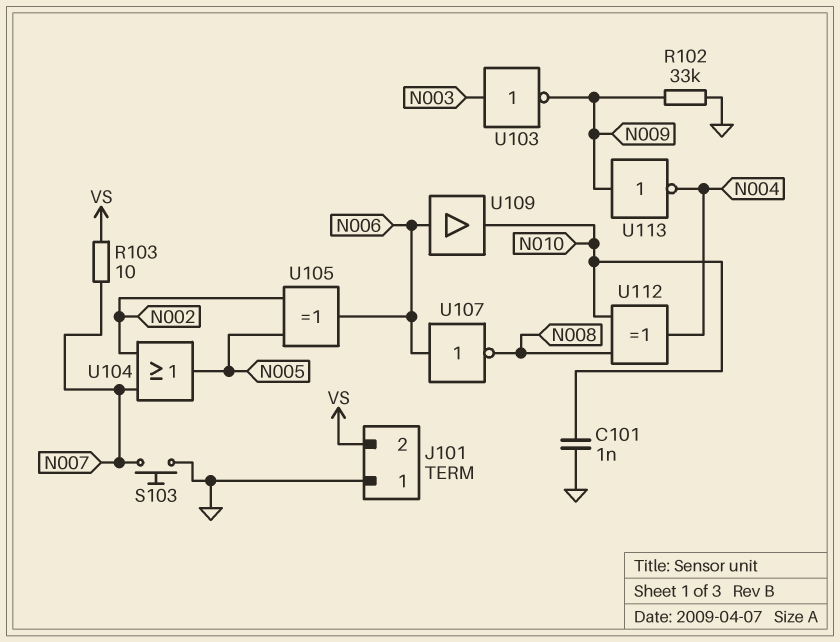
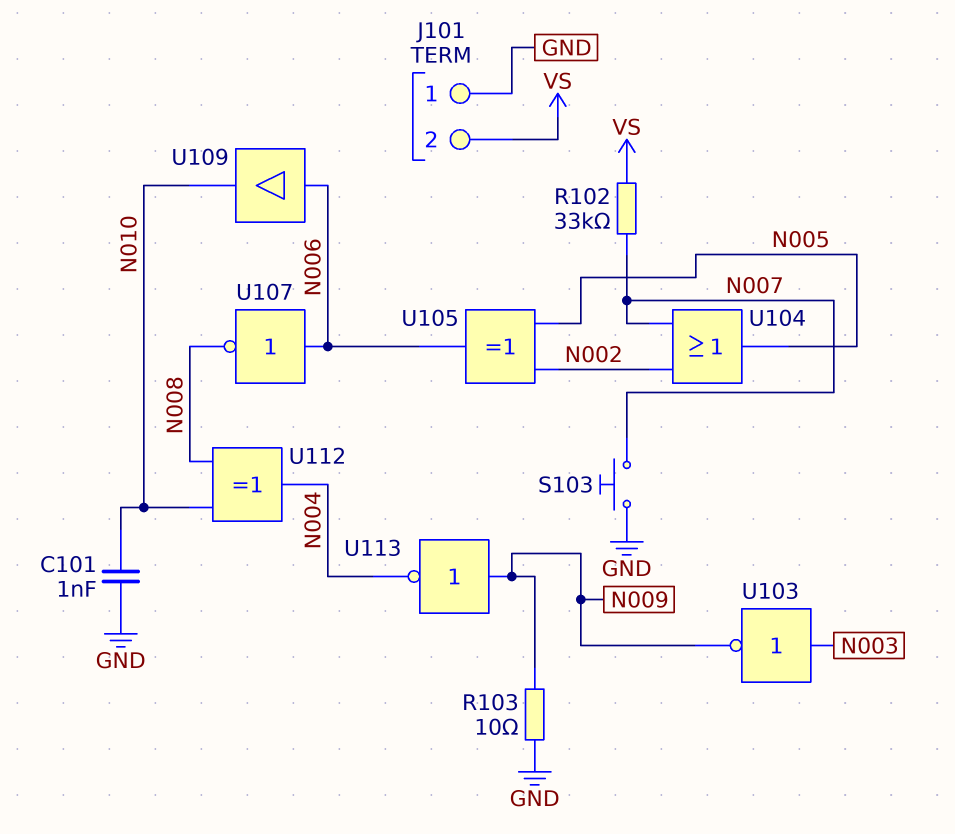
R102: 33k (GND, N009) -> 33k (N007, VS)
R103: 10 (N007, VS) -> 10 (GND, N009)

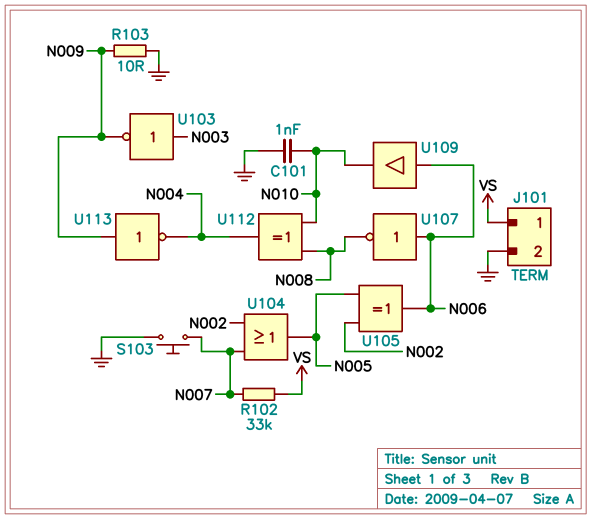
J101 pin 1: GND -> VS
J101 pin 2: VS -> GND

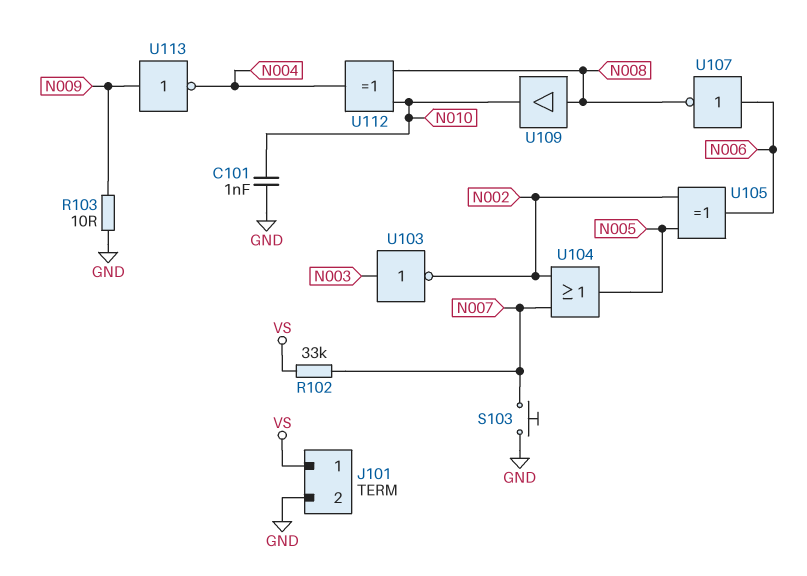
U103: NOT (in N003, out N009) -> NOT (in N003, out N002)
U109: buffer (in N006, out N010) -> buffer (in N008, out N010)

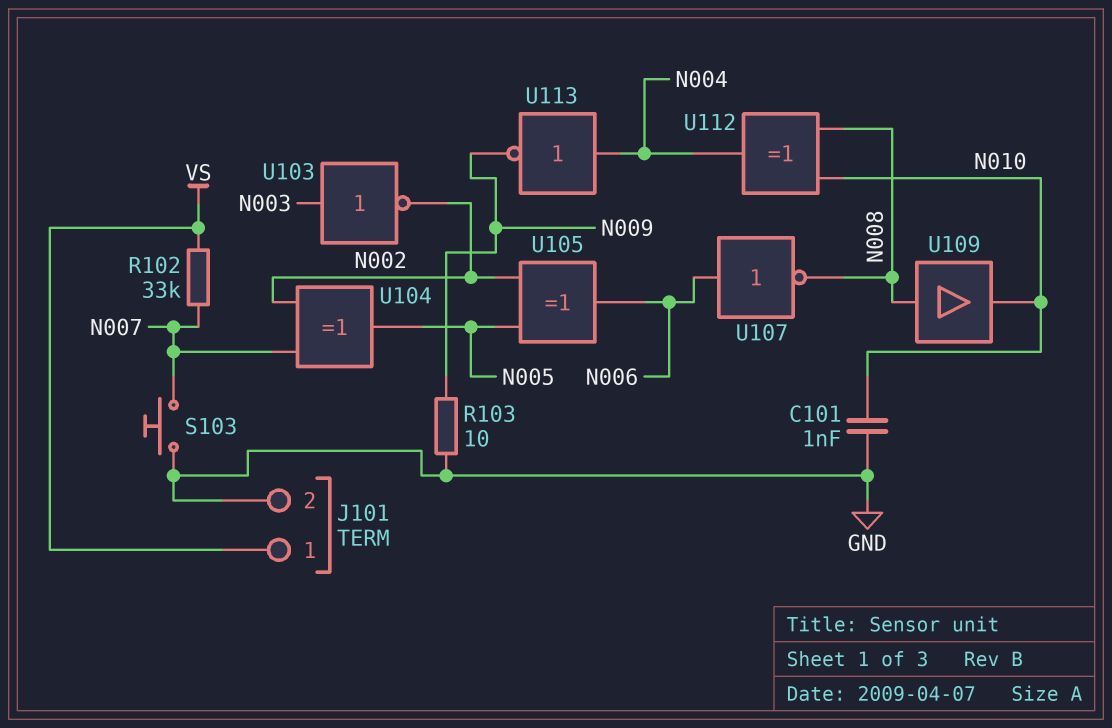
U104: OR (in N002, in N007, out N005) -> XOR (in N002, in N007, out N005)
U113: NOT (in N009, out N004) -> NOT (in N004, out N009)

